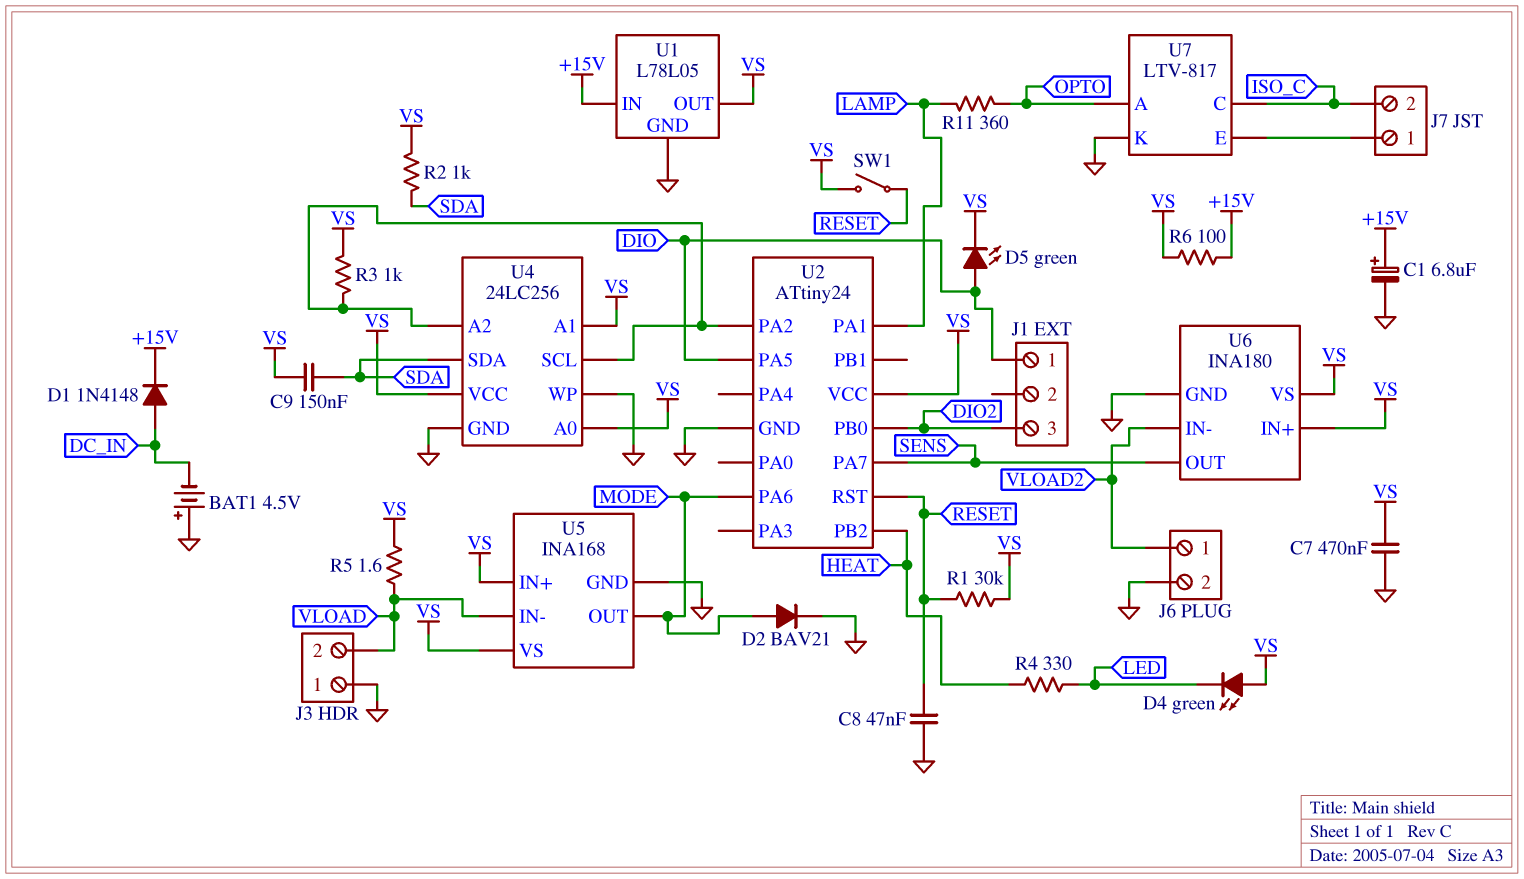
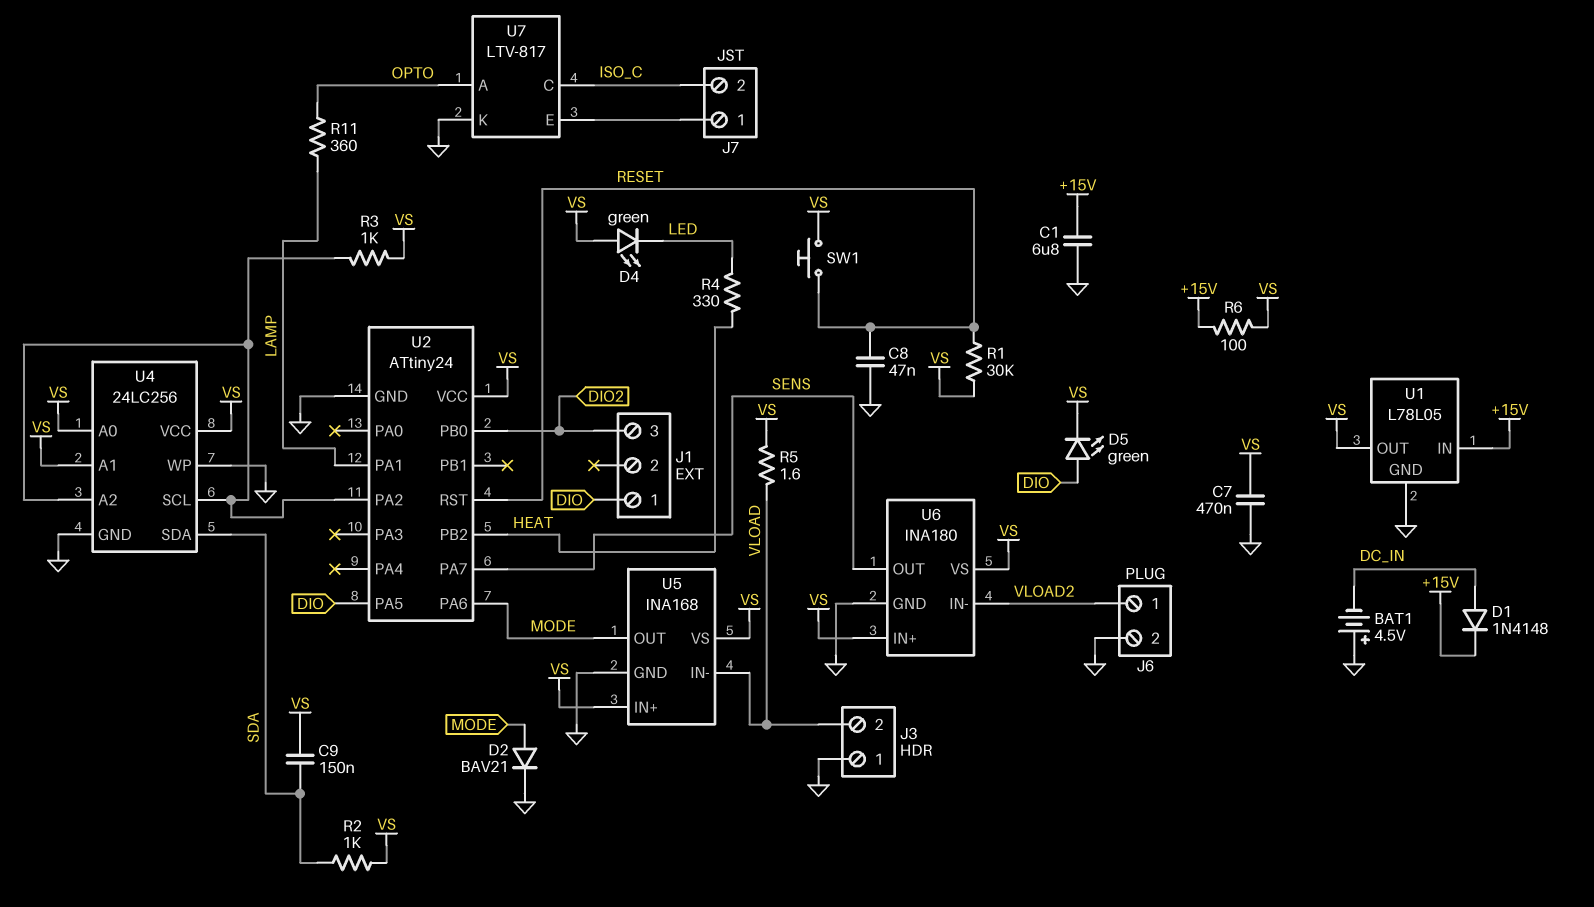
C1: 6.8uF (plus +15V, minus GND) -> 6.8uF (+15V, GND)
SW1: switch (RESET, VS) -> button (RESET, VS)

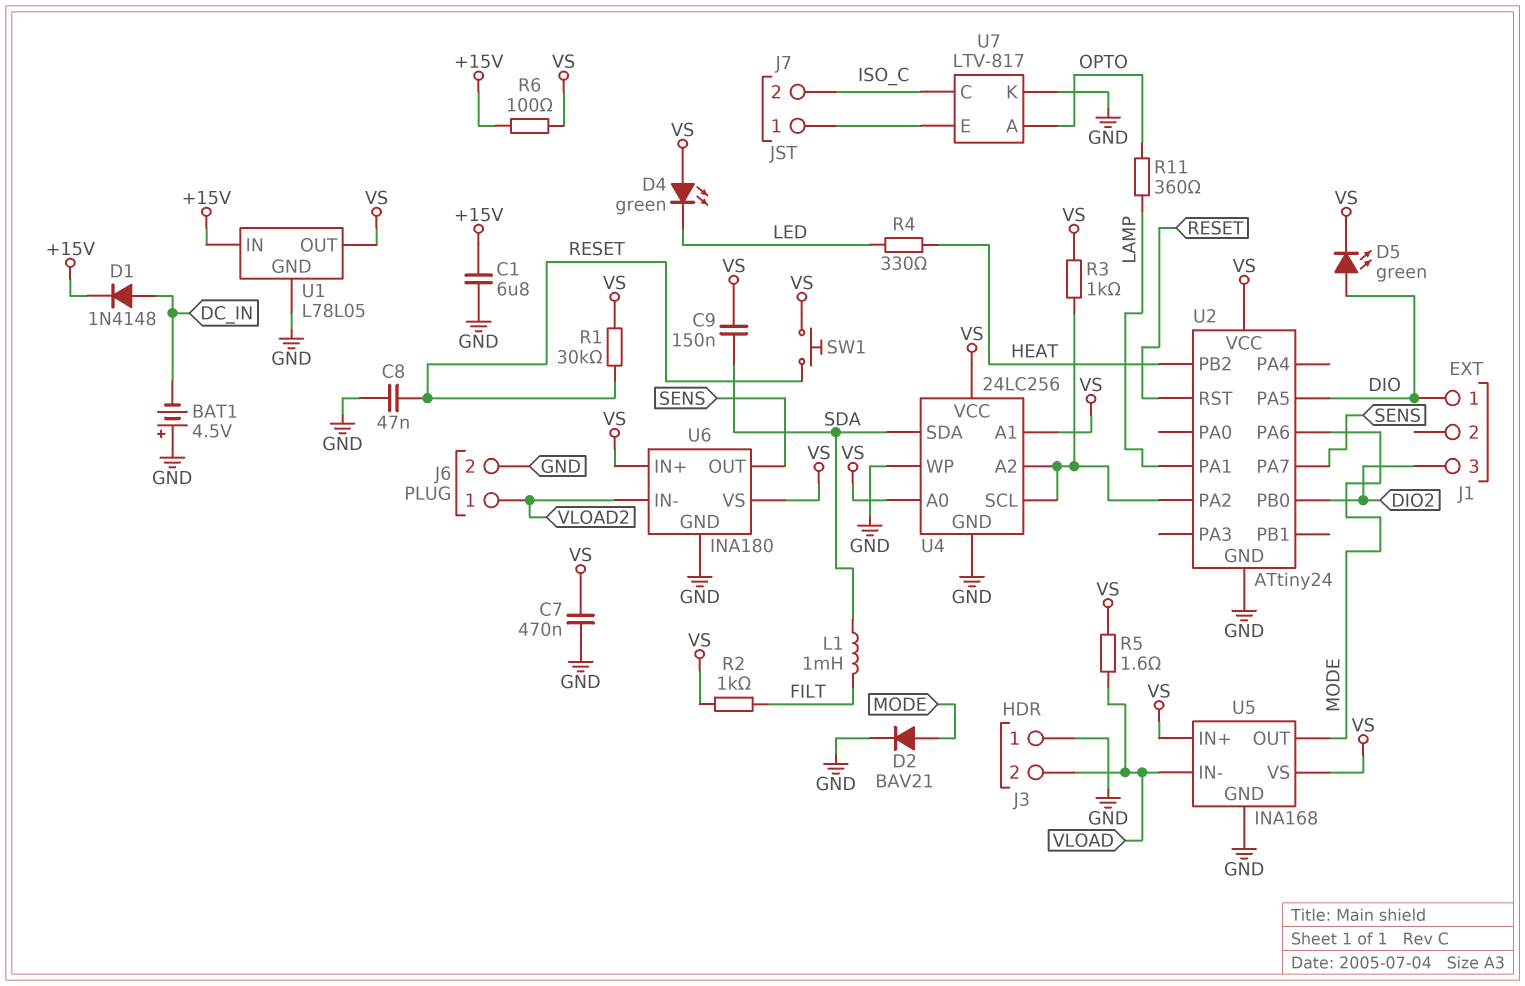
L1: none -> 1mH (FILT, SDA)
R2: 1k (SDA, VS) -> 1k (FILT, VS)

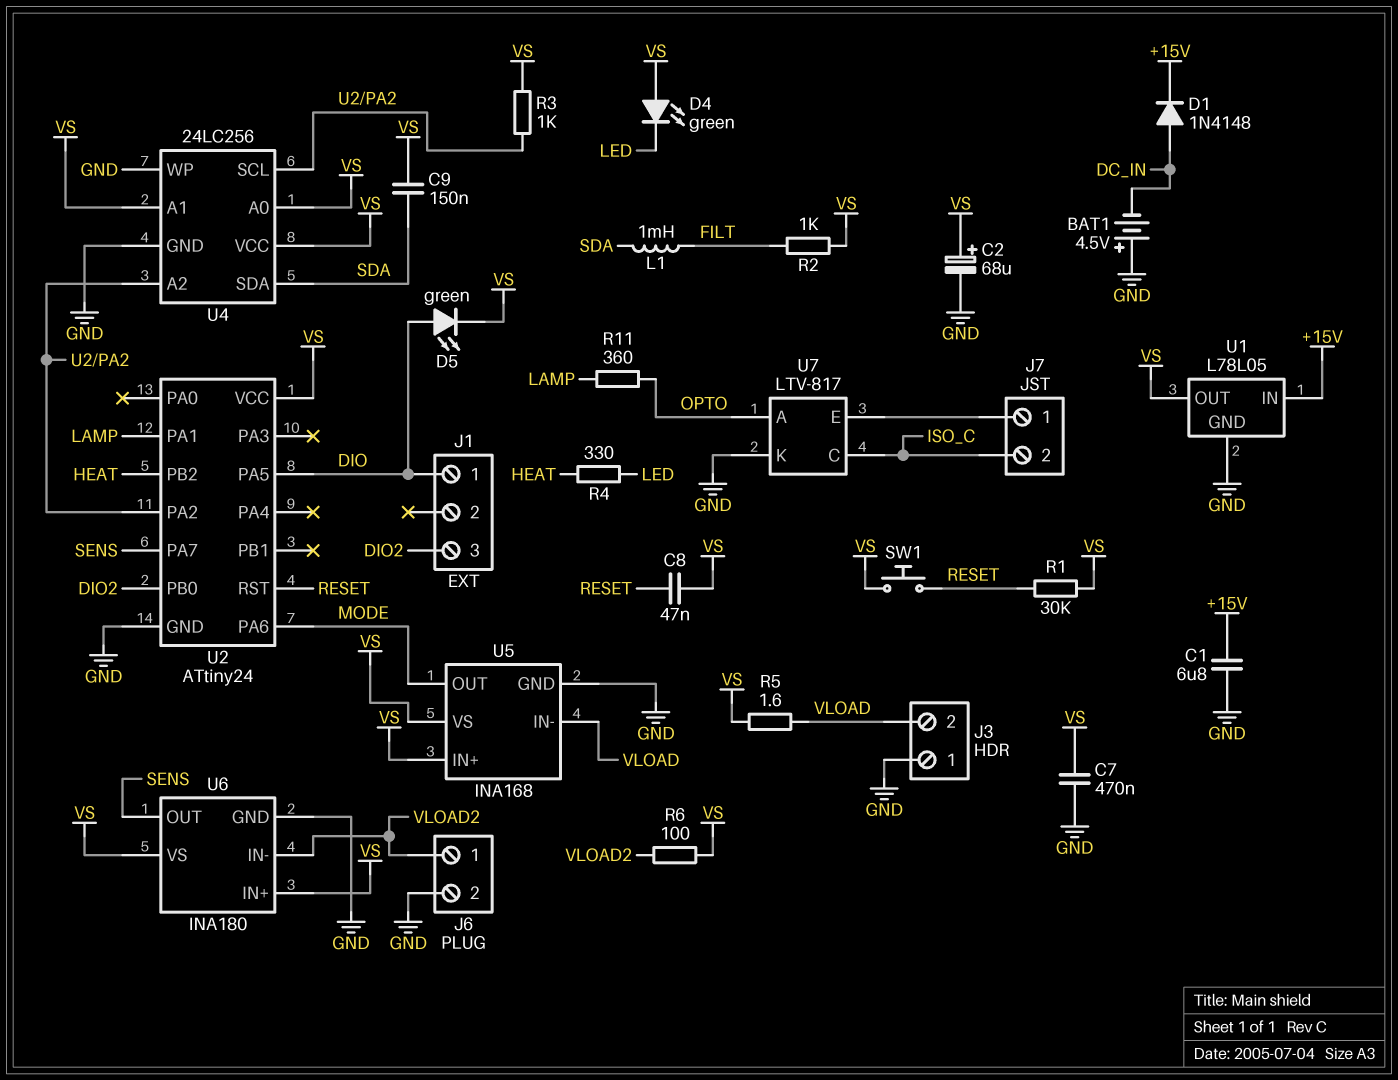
C2: none -> 68uF (plus VS, minus GND)
C8: 47nF (GND, RESET) -> 47nF (RESET, VS)
D2: diode BAV21 (A MODE, K GND) -> none
R6: 100 (+15V, VS) -> 100 (VLOAD2, VS)

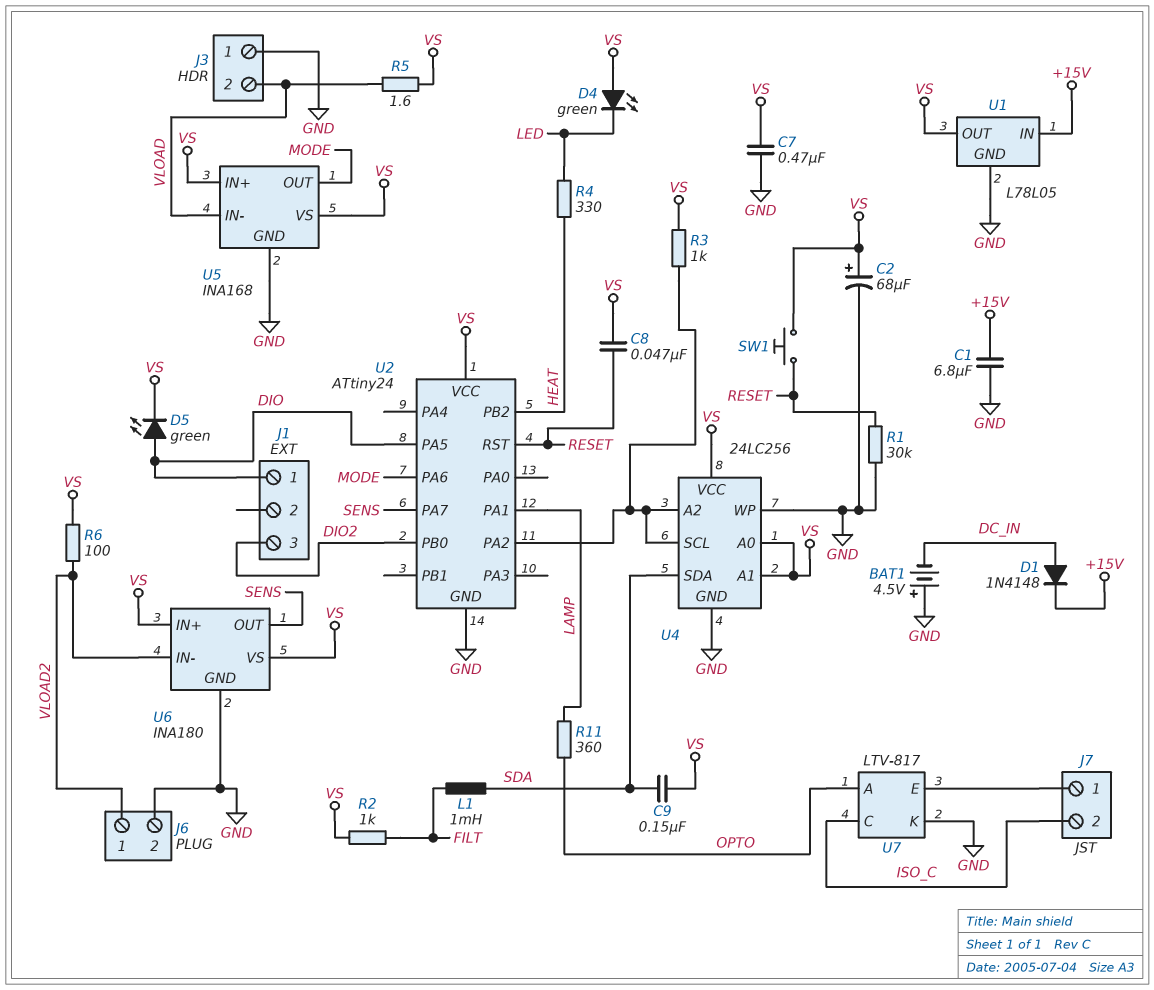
R1: 30k (RESET, VS) -> 30k (GND, RESET)

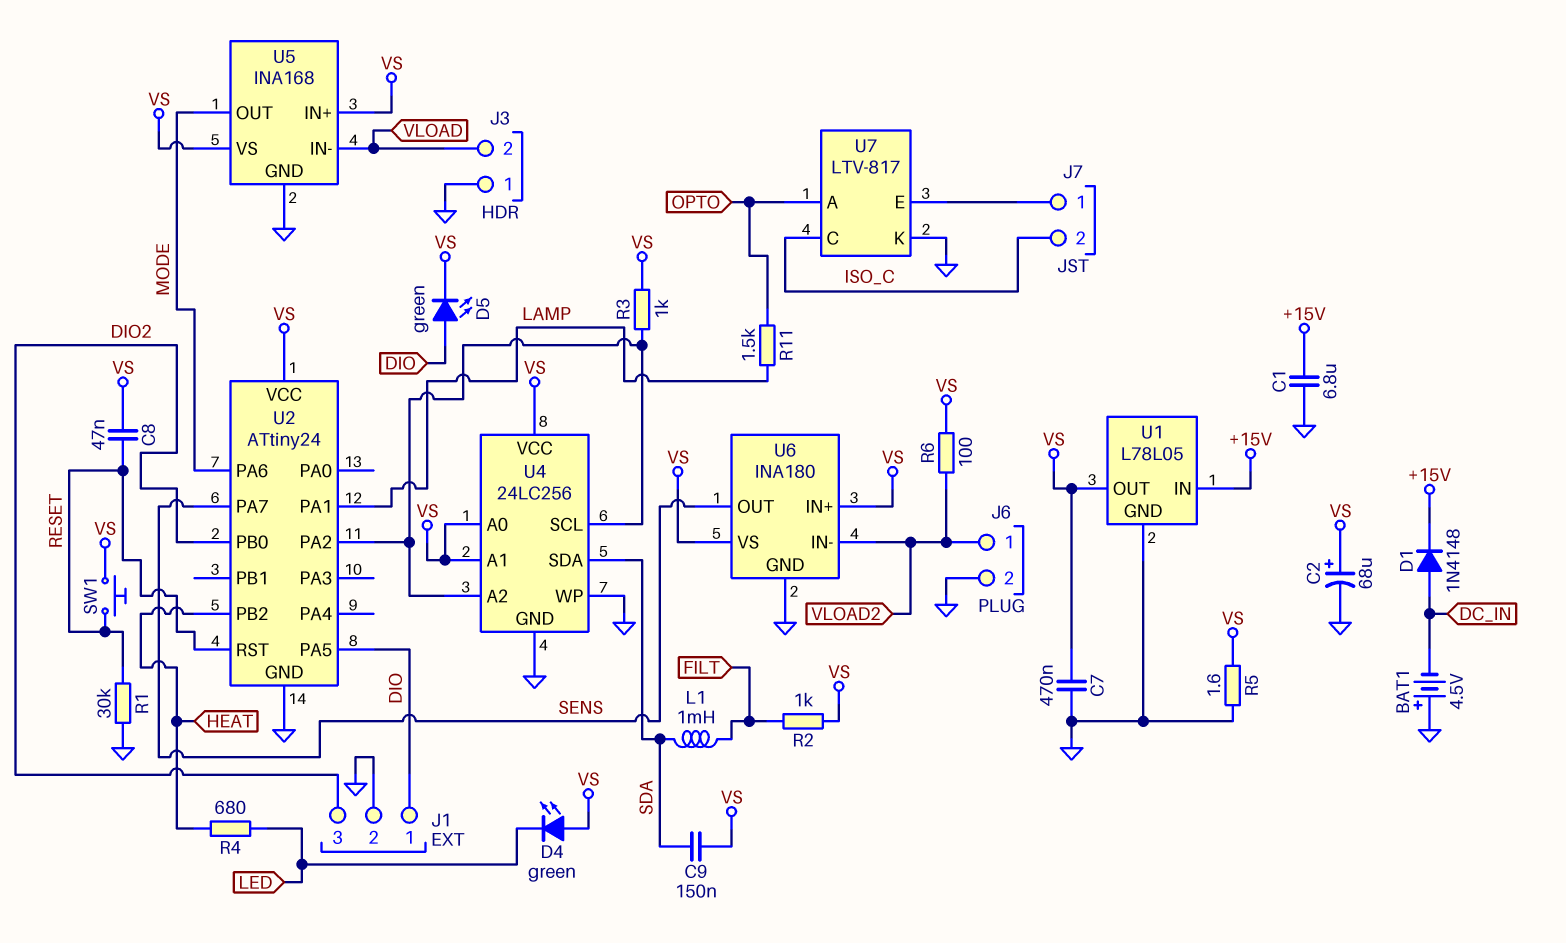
J1 pin 2: none -> GND
R4: 330 (HEAT, LED) -> 680 (HEAT, LED)
R5: 1.6 (VLOAD, VS) -> 1.6 (GND, VS)
R11: 360 (LAMP, OPTO) -> 1.5k (LAMP, OPTO)

